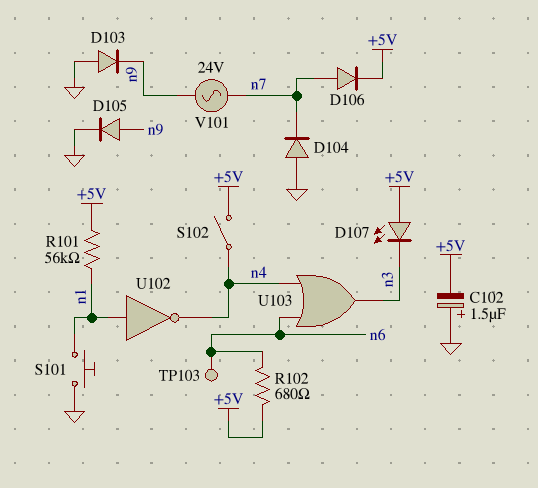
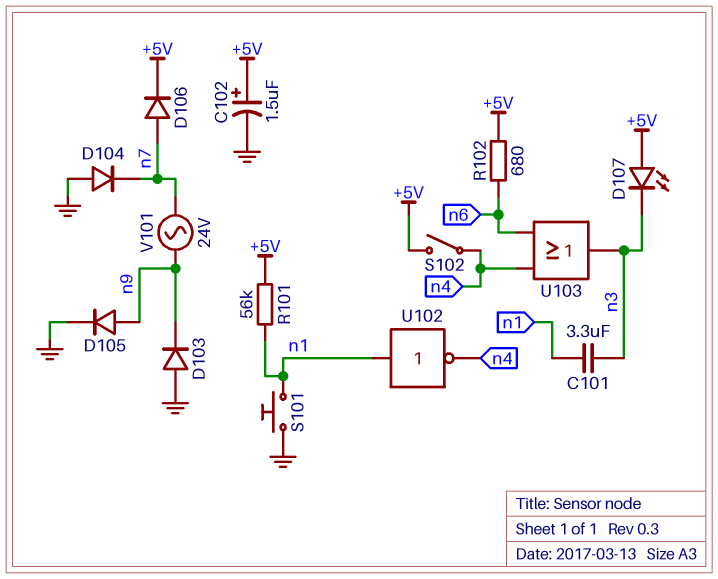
C101: none -> 3.3uF (n1, n3)
C102: 1.5uF (plus GND, minus +5V) -> 1.5uF (plus +5V, minus GND)
TP103: test point (n6) -> none

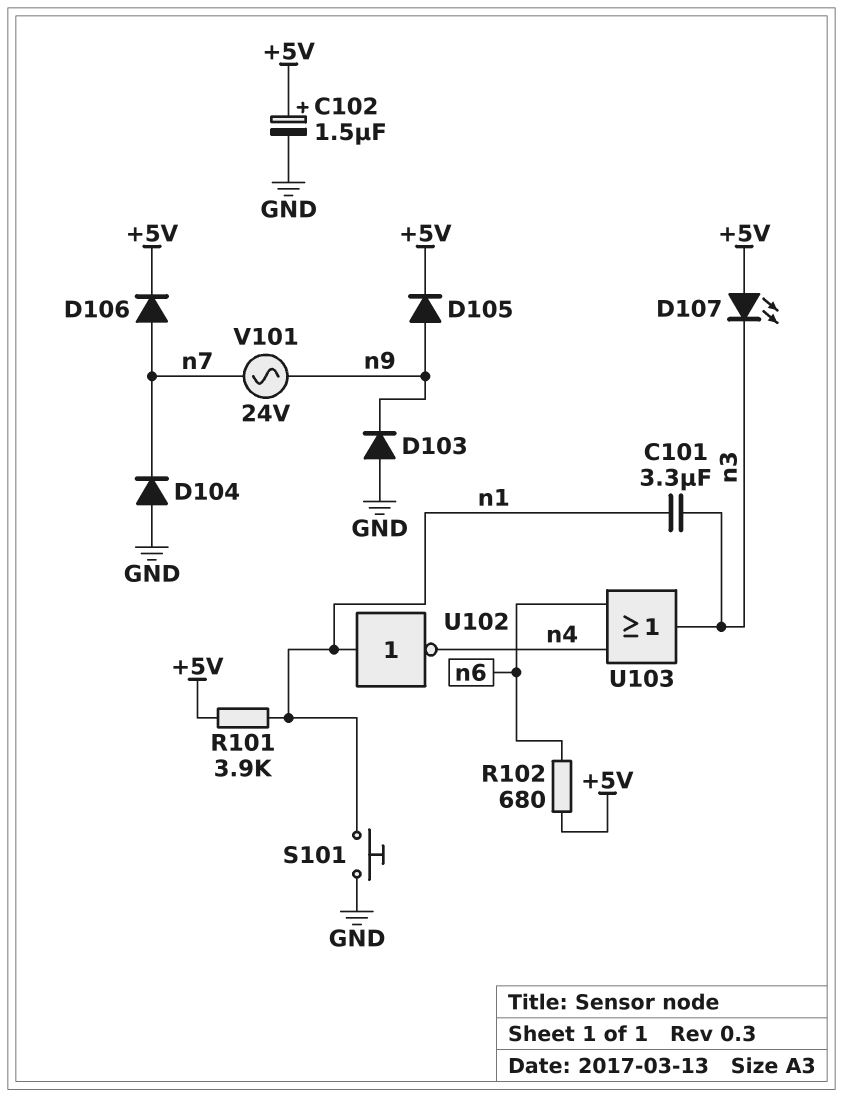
D105: diode (A n9, K GND) -> diode (A n9, K +5V)
R101: 56k (+5V, n1) -> 3.9k (+5V, n1)
S102: switch (+5V, n4) -> none

